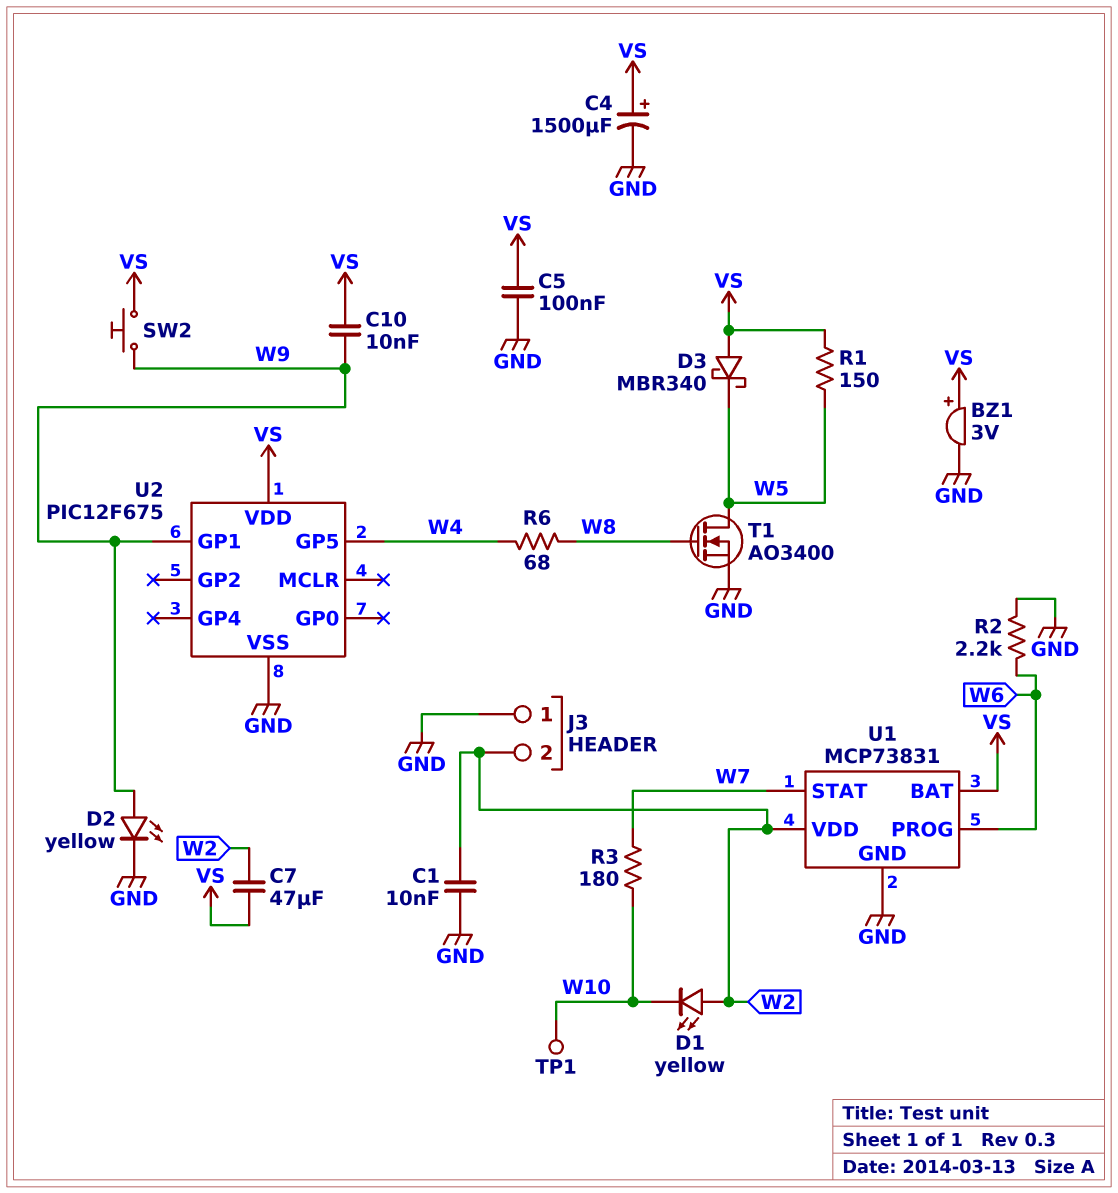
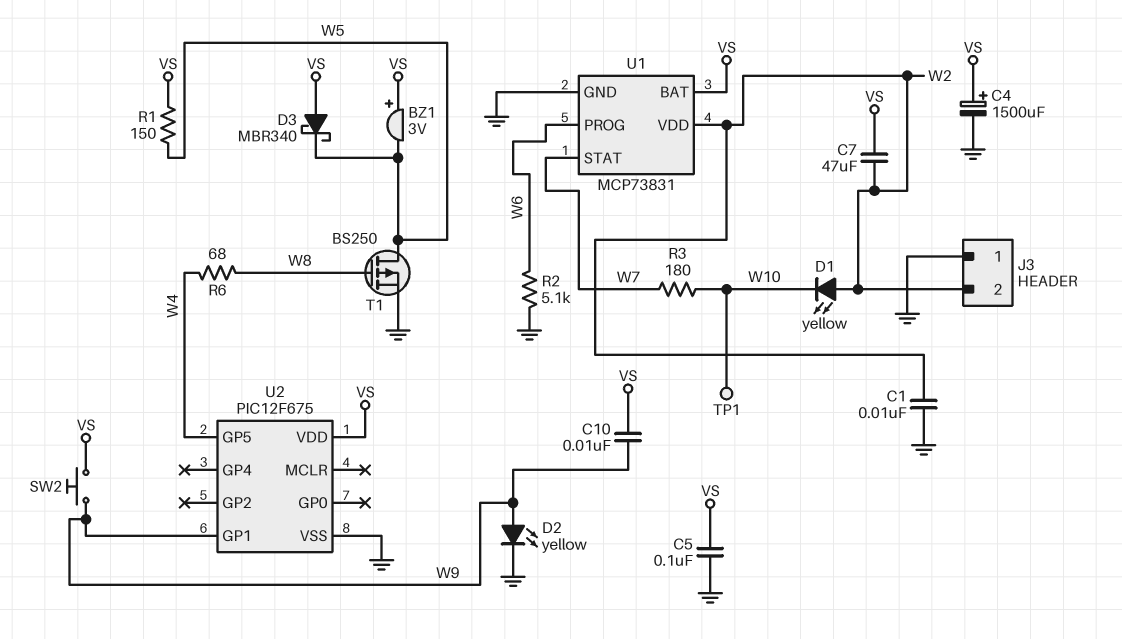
BZ1: buzzer 3V (plus VS, minus GND) -> buzzer 3V (plus VS, minus W5)
R2: 2.2k (GND, W6) -> 5.1k (GND, W6)
T1: NMOS AO3400 (G W8, D W5, S GND) -> PMOS BS250 (G W8, D W5, S GND)

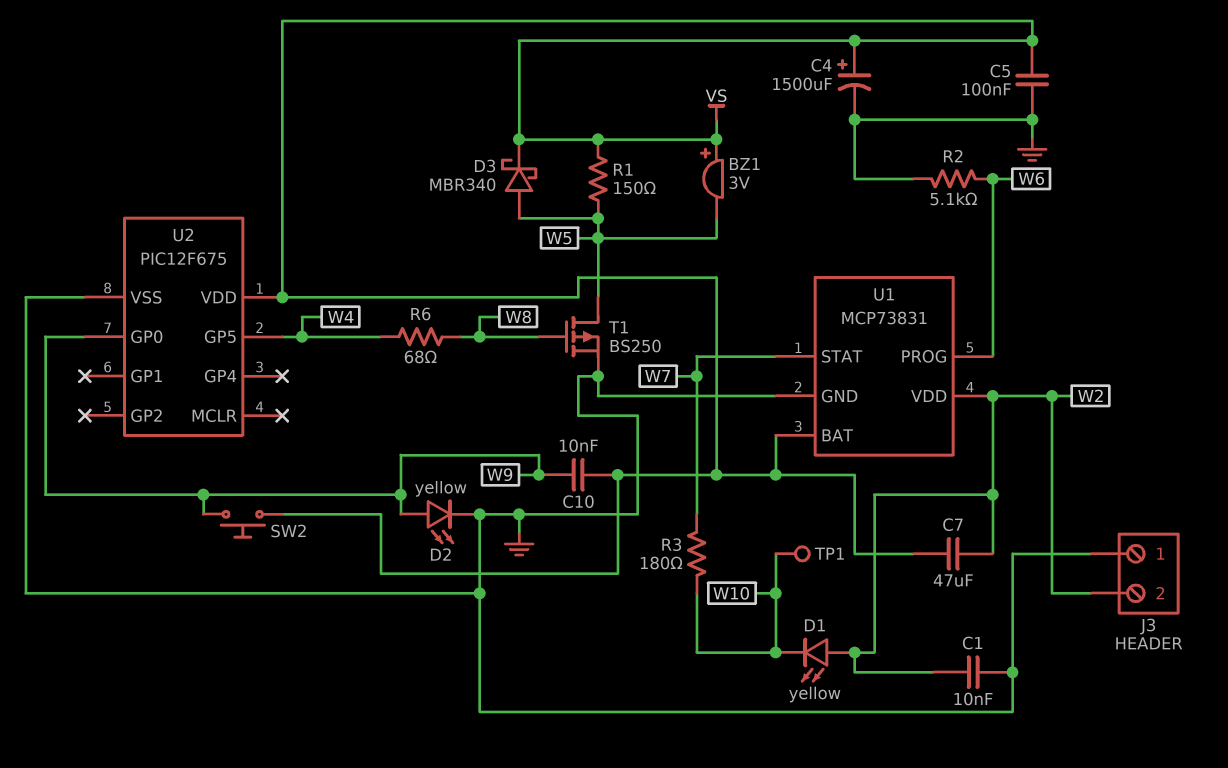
D3: schottky MBR340 (A VS, K W5) -> schottky MBR340 (A W5, K VS)
U2 pin GP0: none -> W9
U2 pin GP1: W9 -> none

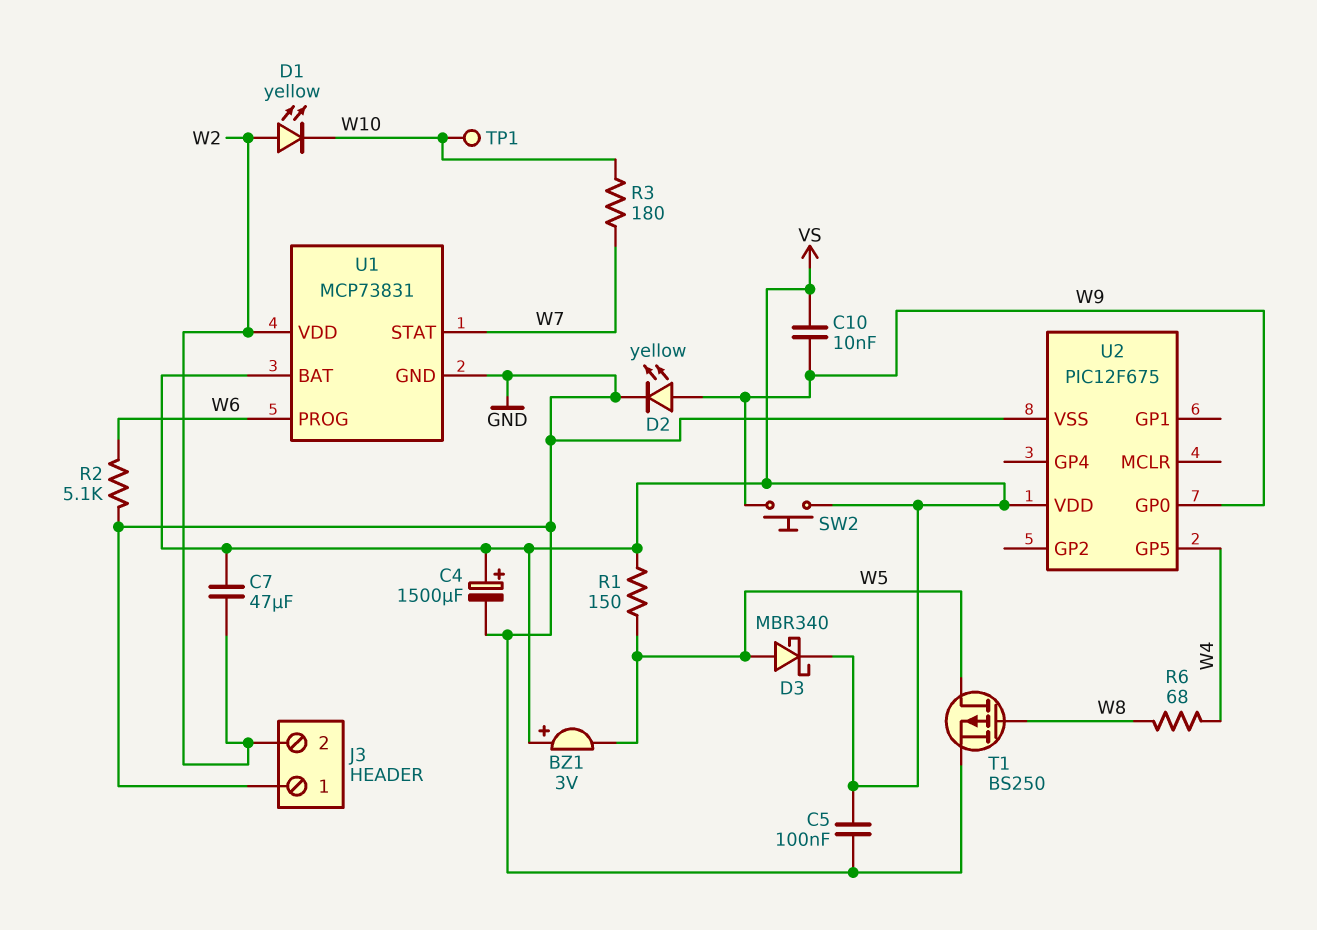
C1: 10nF (GND, W2) -> none

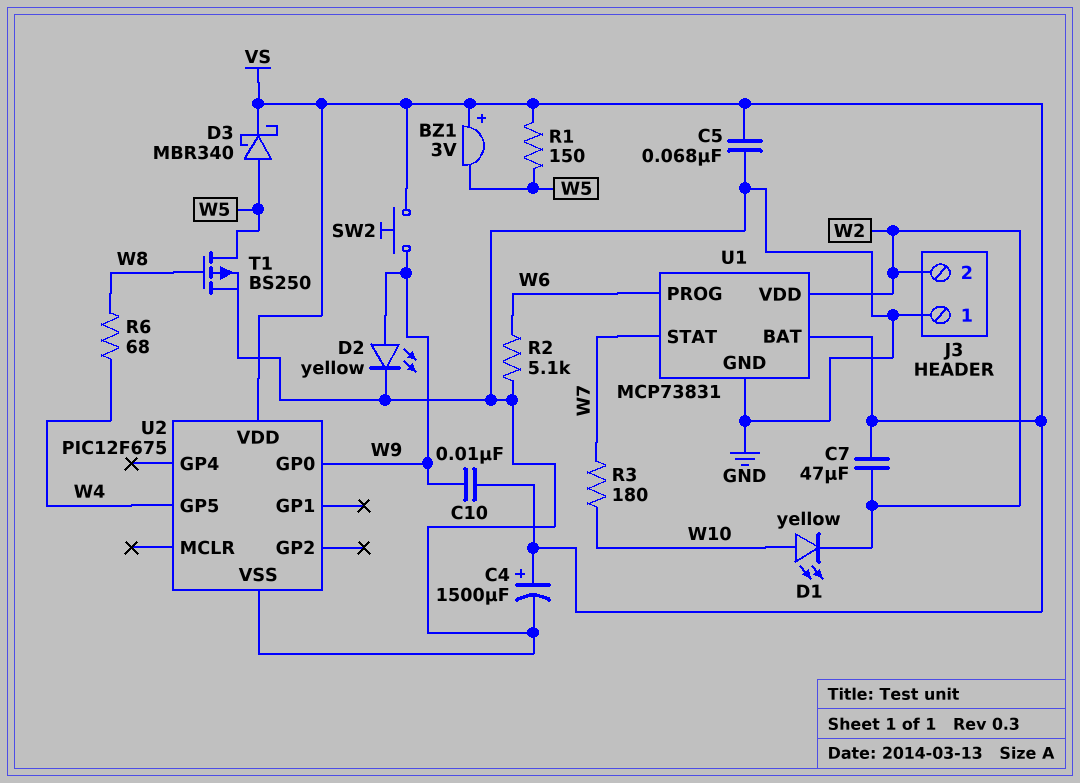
C5: 100nF (GND, VS) -> 68nF (GND, VS)
D1: LED yellow (A W2, K W10) -> LED yellow (A W10, K W2)
TP1: test point (W10) -> none

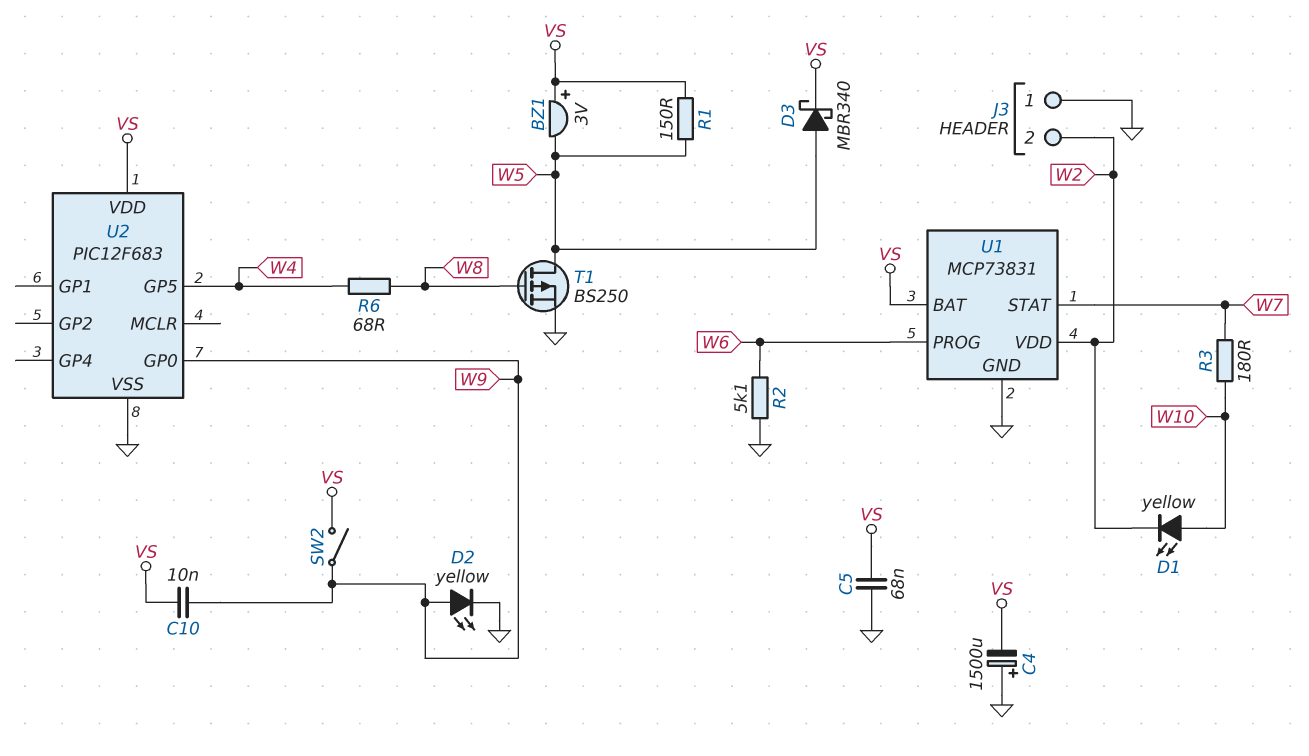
C4: 1500uF (plus VS, minus GND) -> 1500uF (plus GND, minus VS)
C7: 47uF (VS, W2) -> none
SW2: button (VS, W9) -> switch (VS, W9)
U2: PIC12F675 -> PIC12F683

